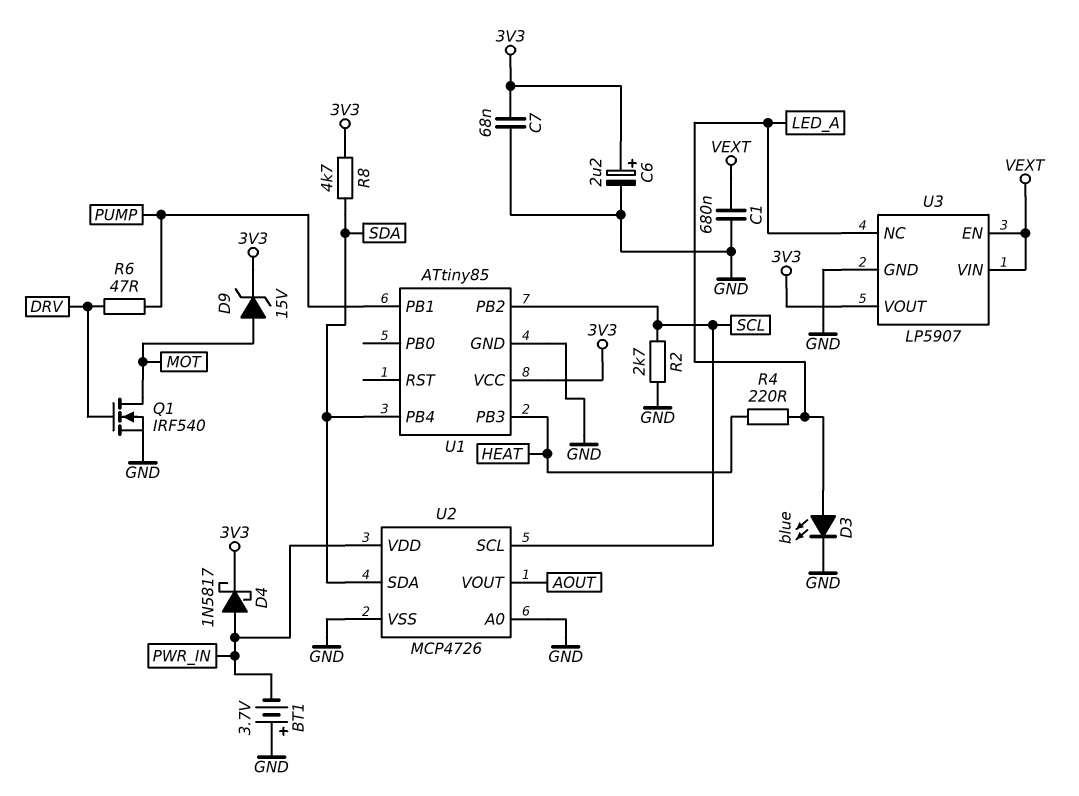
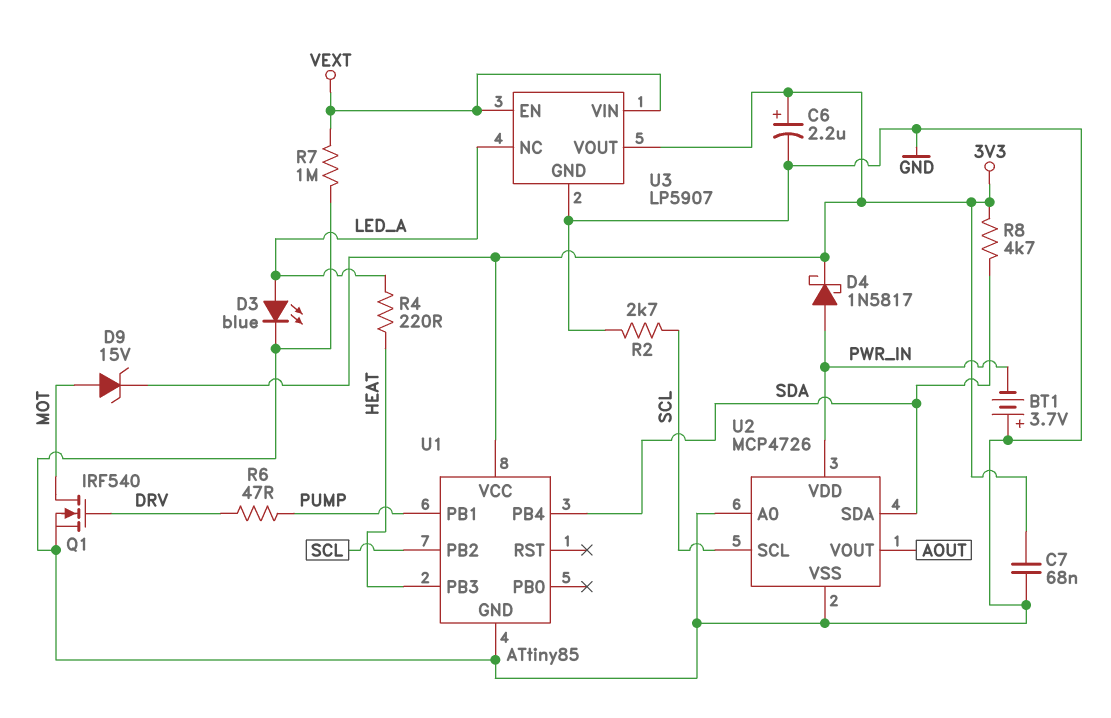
C1: 680nF (GND, VEXT) -> none
R7: none -> 1M (GND, VEXT)

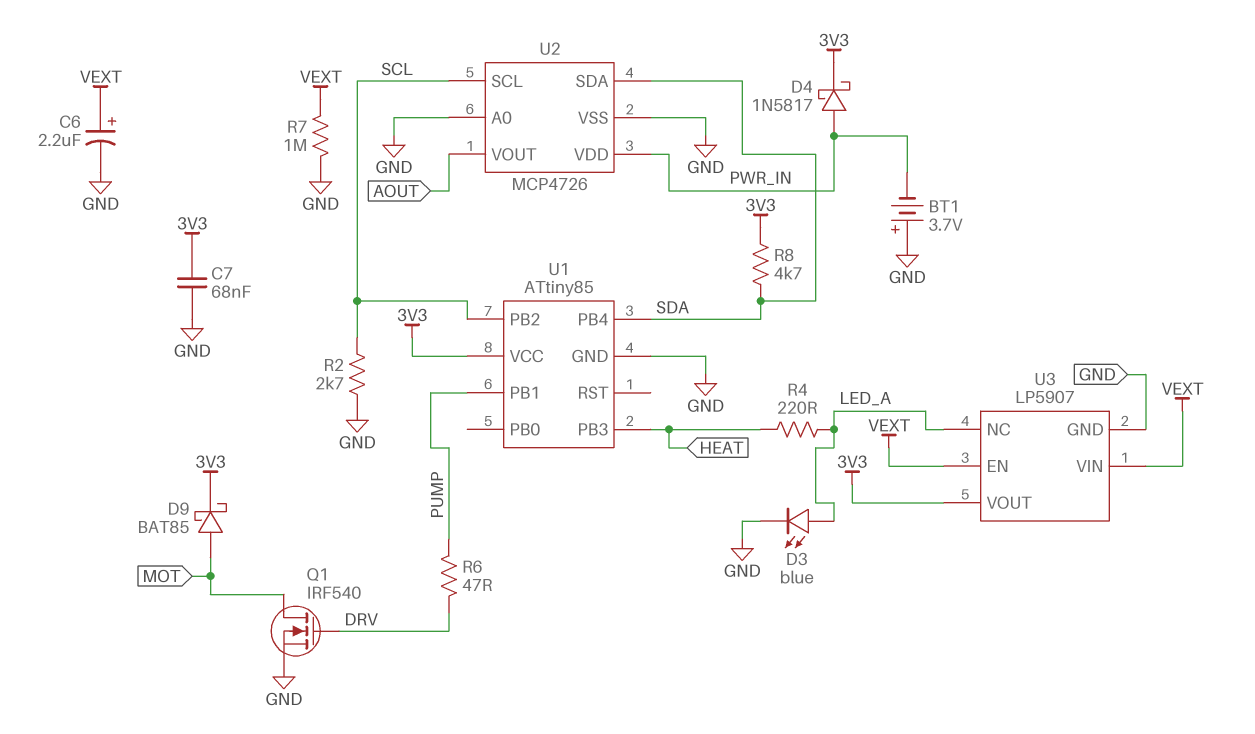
C6: 2.2uF (plus 3V3, minus GND) -> 2.2uF (plus VEXT, minus GND)
D9: zener 15V (A MOT, K 3V3) -> schottky BAT85 (A MOT, K 3V3)

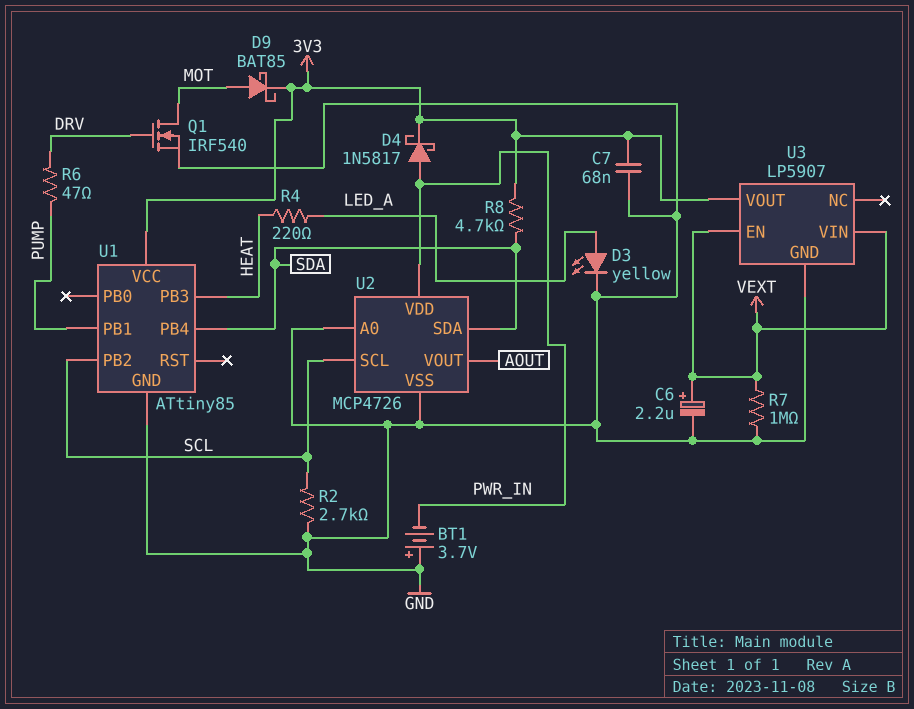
D3: LED blue (A LED_A, K GND) -> LED yellow (A LED_A, K GND)
U3 pin NC: LED_A -> none

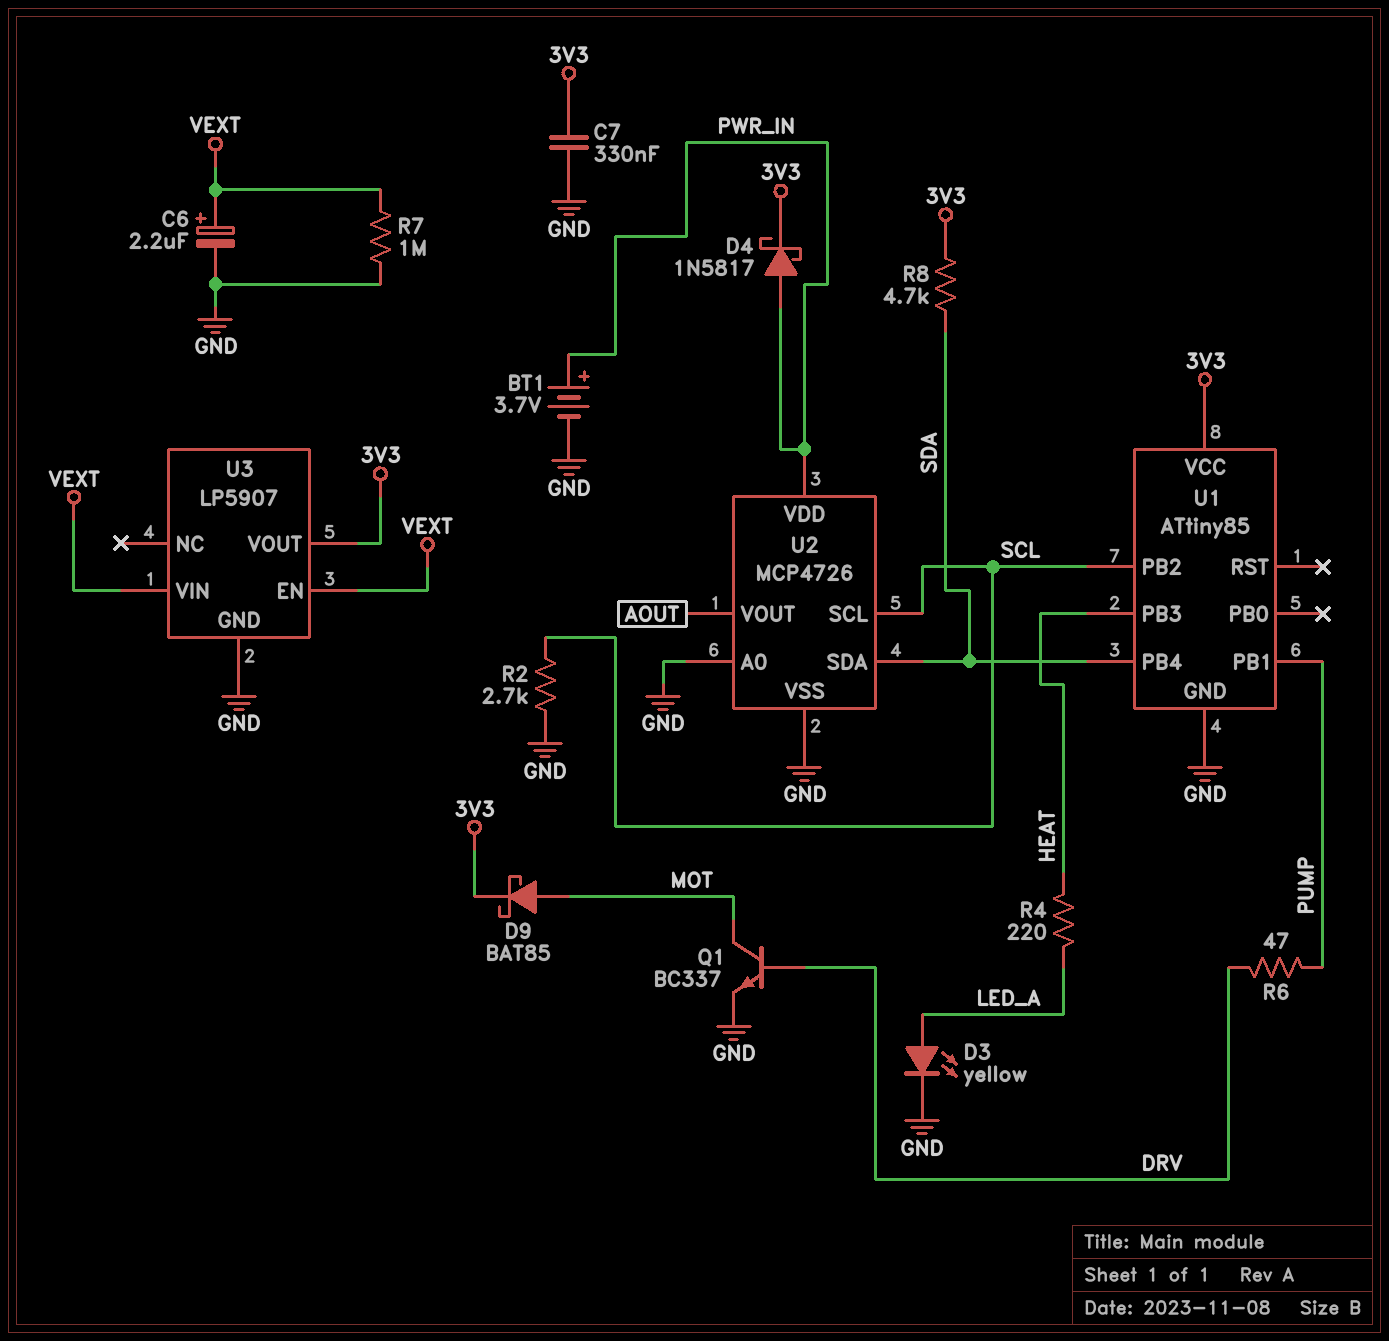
BT1: 3.7V (plus GND, minus PWR_IN) -> 3.7V (plus PWR_IN, minus GND)
C7: 68nF (3V3, GND) -> 330nF (3V3, GND)
Q1: NMOS IRF540 (G DRV, D MOT, S GND) -> NPN BC337 (B DRV, C MOT, E GND)

